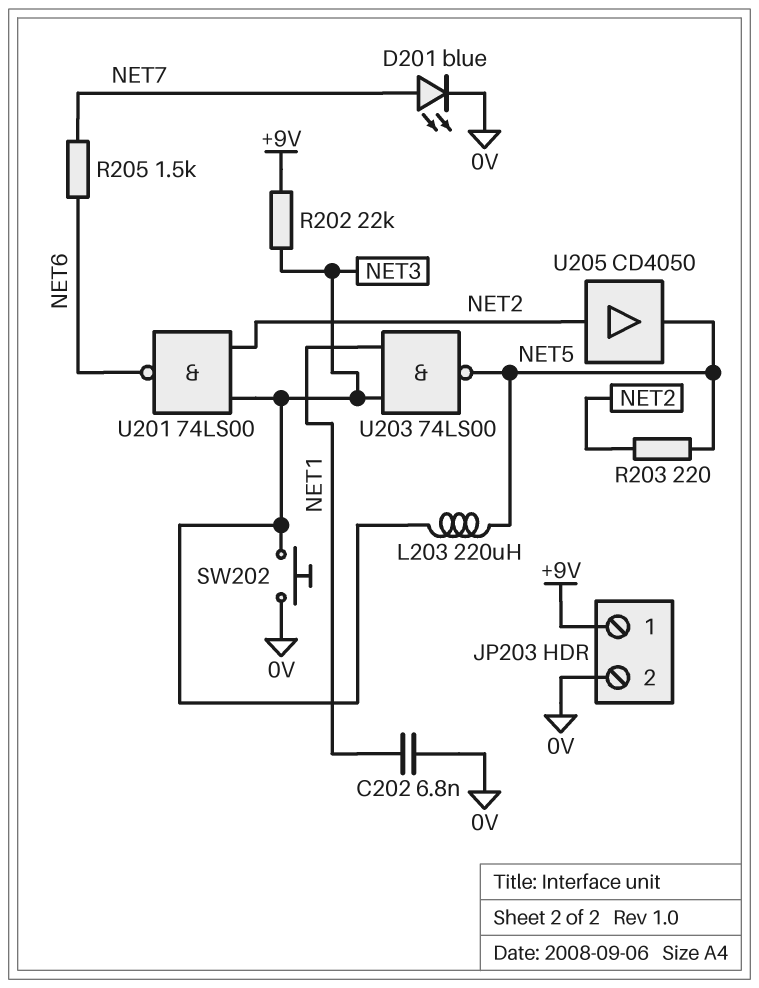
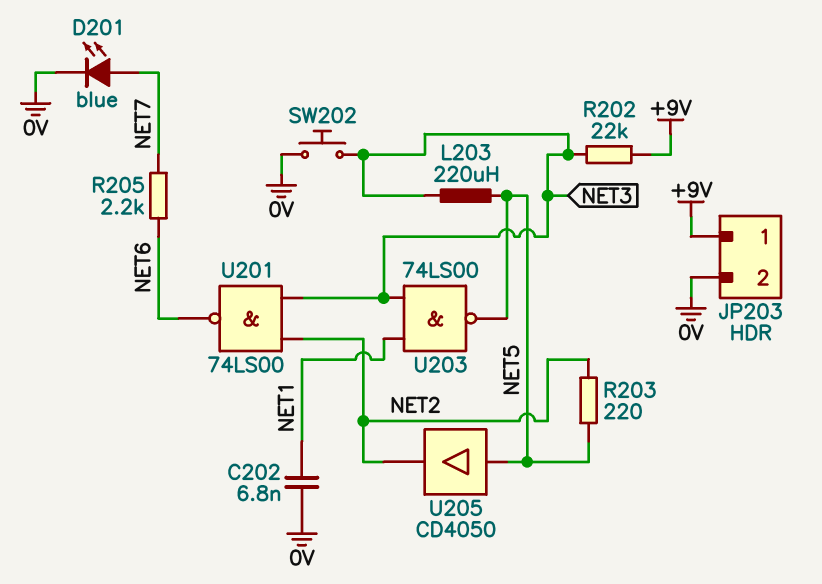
R205: 1.5k (NET6, NET7) -> 2.2k (NET6, NET7)
U205: buffer CD4050 (in NET2, out NET5) -> buffer CD4050 (in NET5, out NET2)

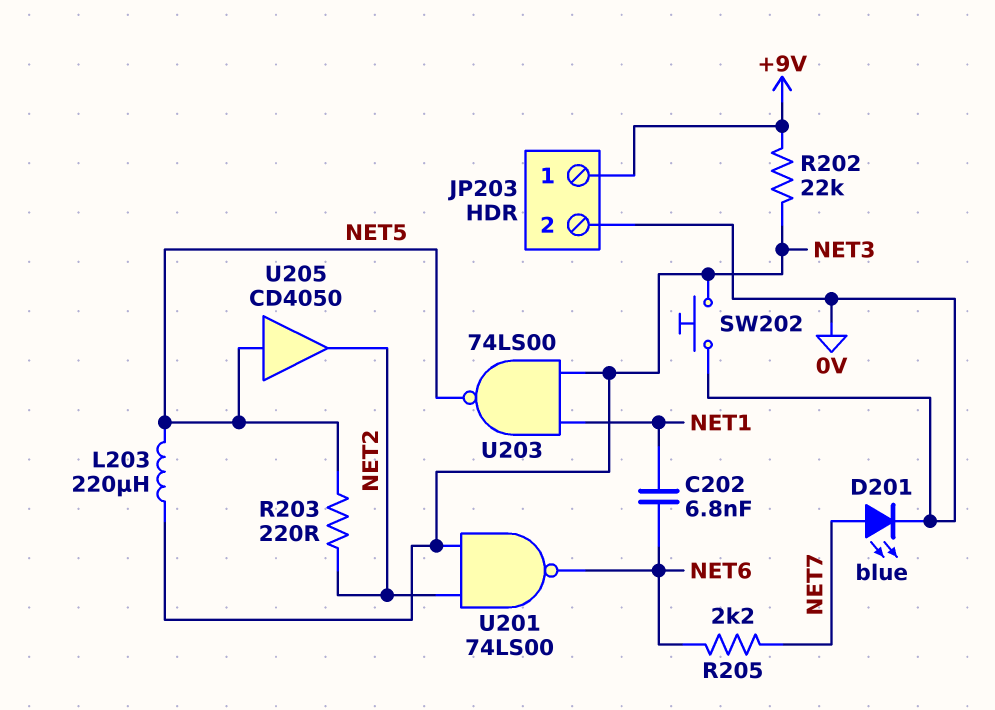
C202: 6.8nF (0V, NET1) -> 6.8nF (NET1, NET6)

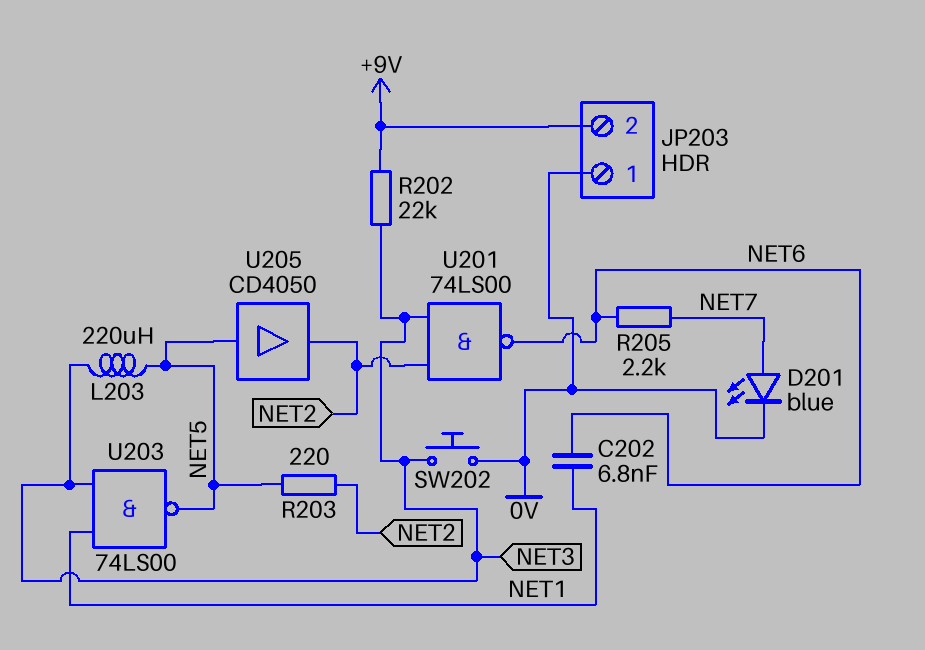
JP203 pin 1: +9V -> 0V
JP203 pin 2: 0V -> +9V

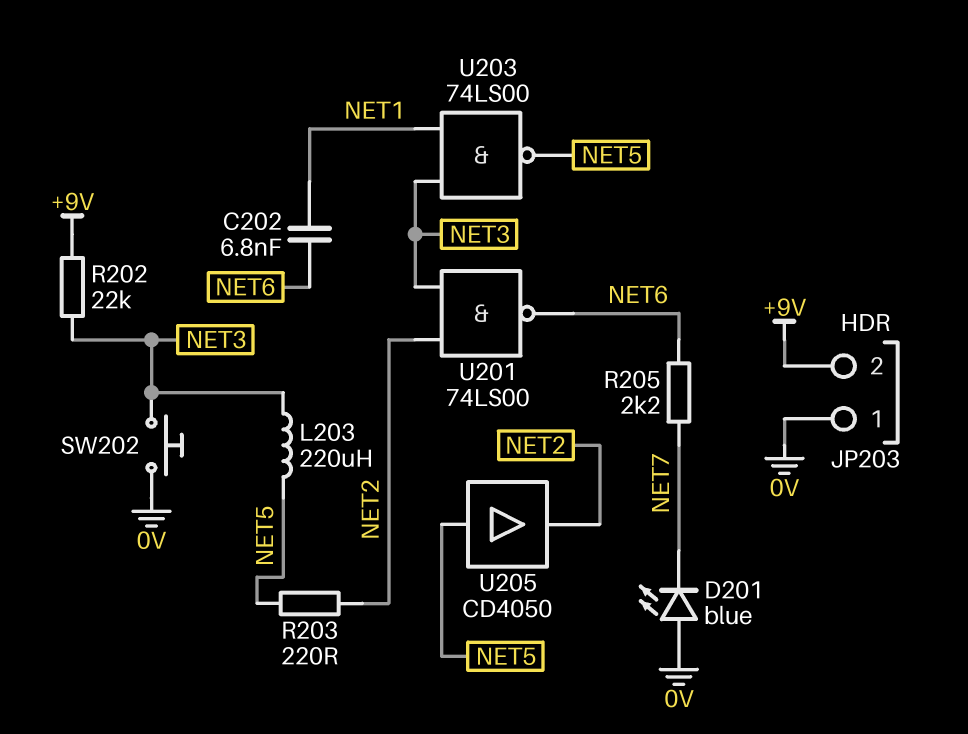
D201: LED blue (A NET7, K 0V) -> LED blue (A 0V, K NET7)

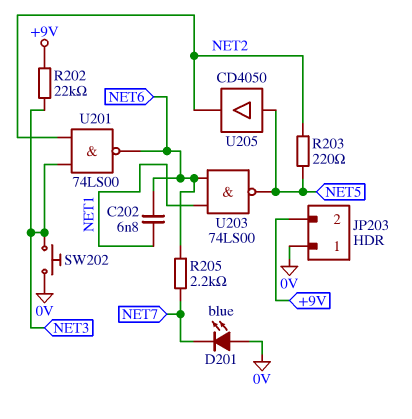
L203: 220uH (NET3, NET5) -> none
U203: NAND 74LS00 (in NET1, in NET3, out NET5) -> NAND 74LS00 (in NET1, in NET6, out NET5)

